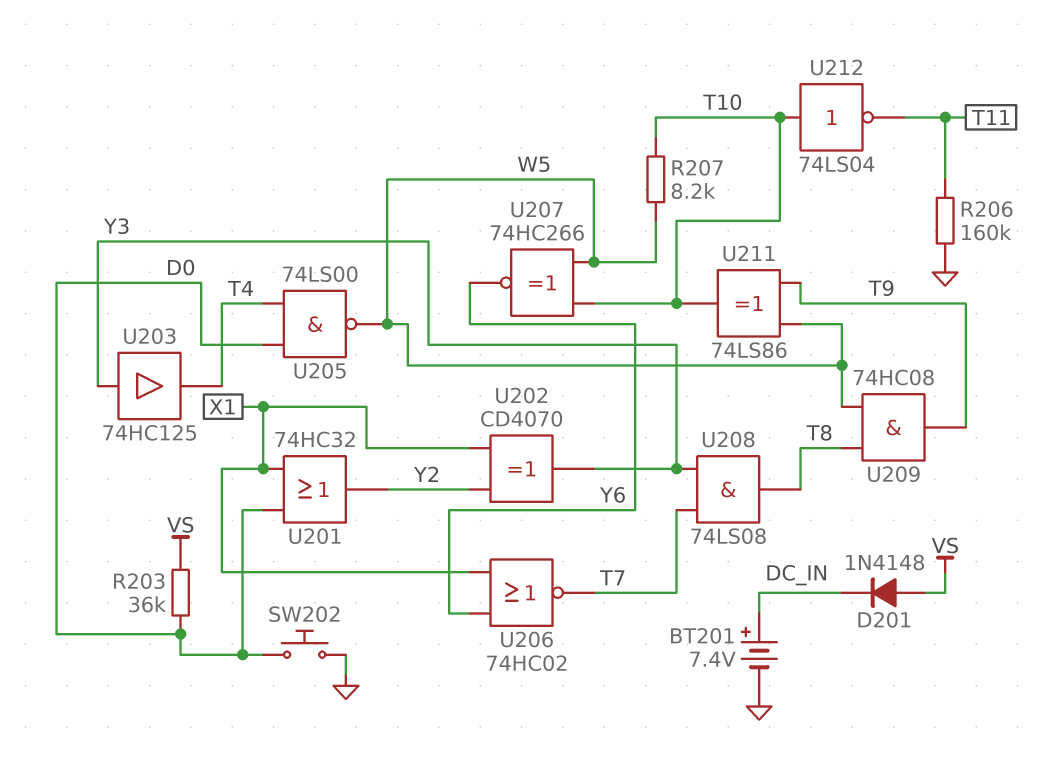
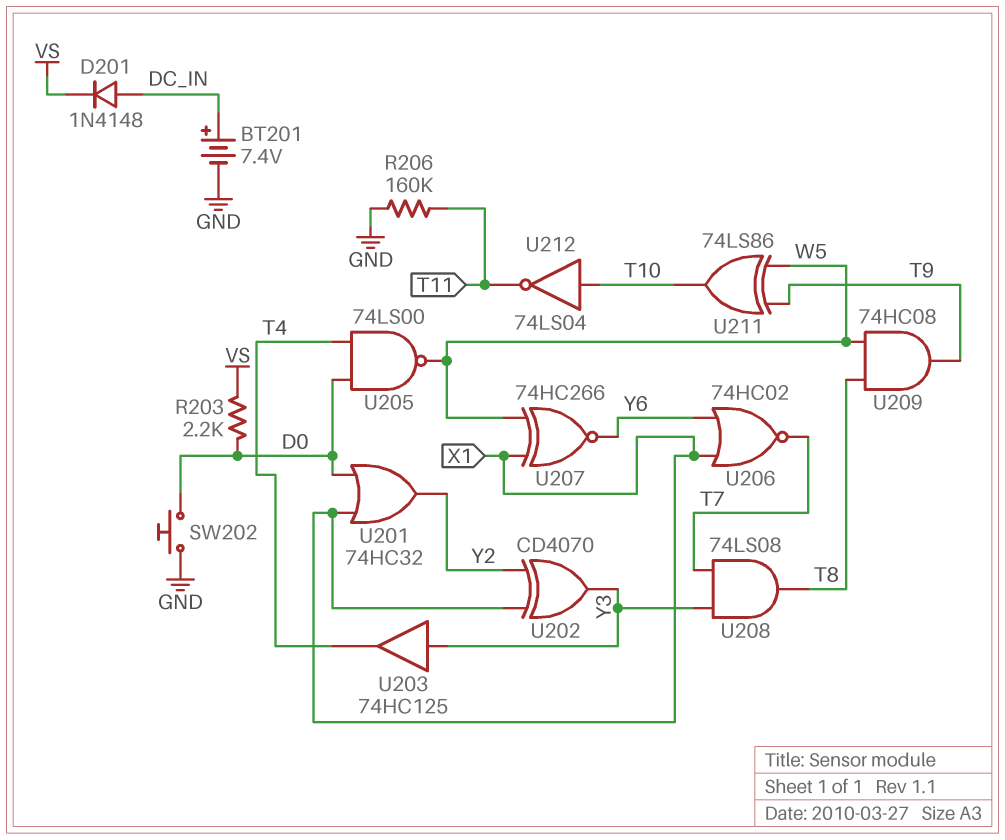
D201: diode 1N4148 (A VS, K DC_IN) -> diode 1N4148 (A DC_IN, K VS)
R203: 36k (D0, VS) -> 2.2k (D0, VS)
R207: 8.2k (T10, W5) -> none
U207: XNOR 74HC266 (in T10, in W5, out Y6) -> XNOR 74HC266 (in W5, in X1, out Y6)

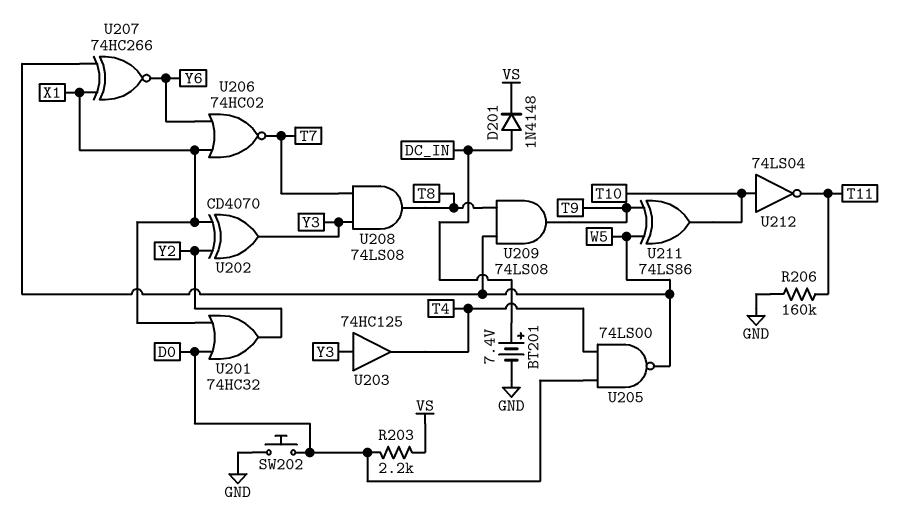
U209: AND 74HC08 (in T8, in W5, out T9) -> AND 74LS08 (in T8, in W5, out T9)

